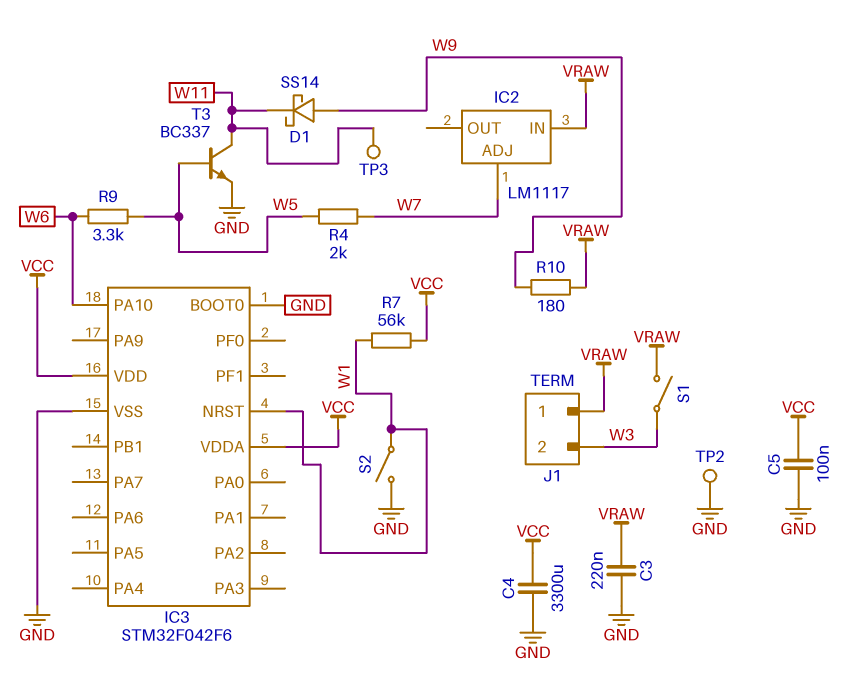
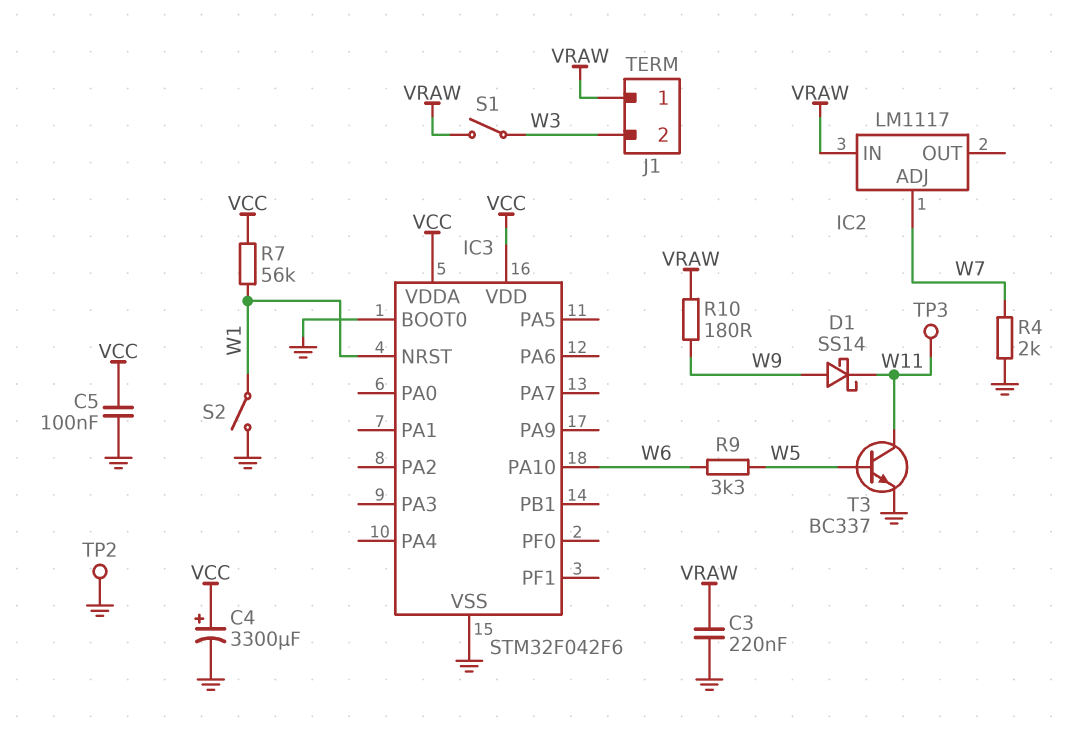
C4: 3300uF (GND, VCC) -> 3300uF (plus VCC, minus GND)
R4: 2k (W5, W7) -> 2k (GND, W7)

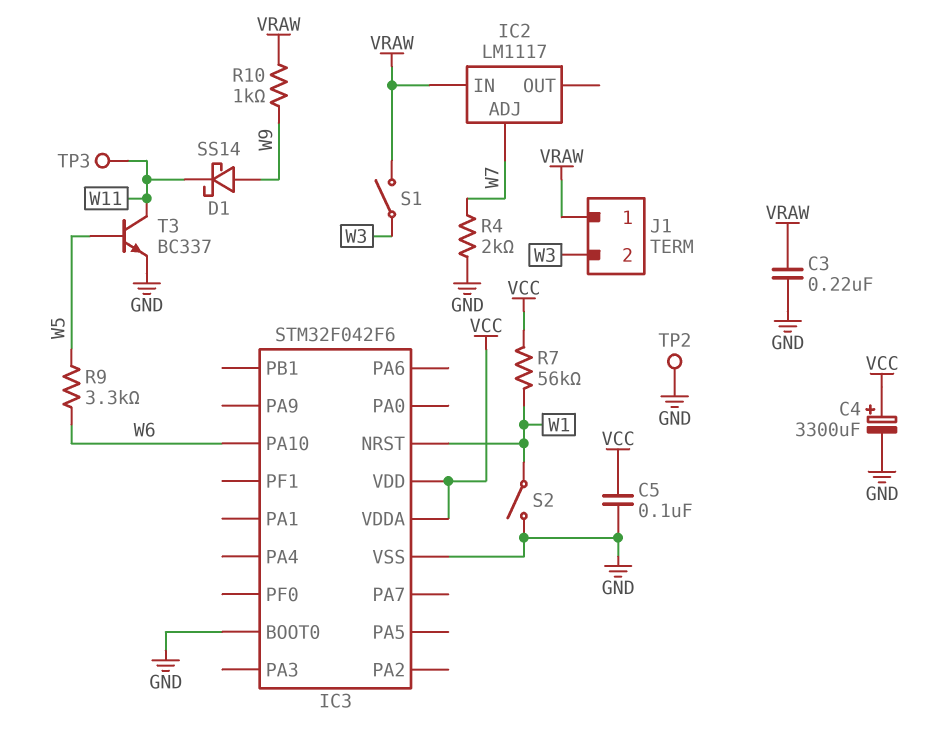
R10: 180 (VRAW, W9) -> 1k (VRAW, W9)

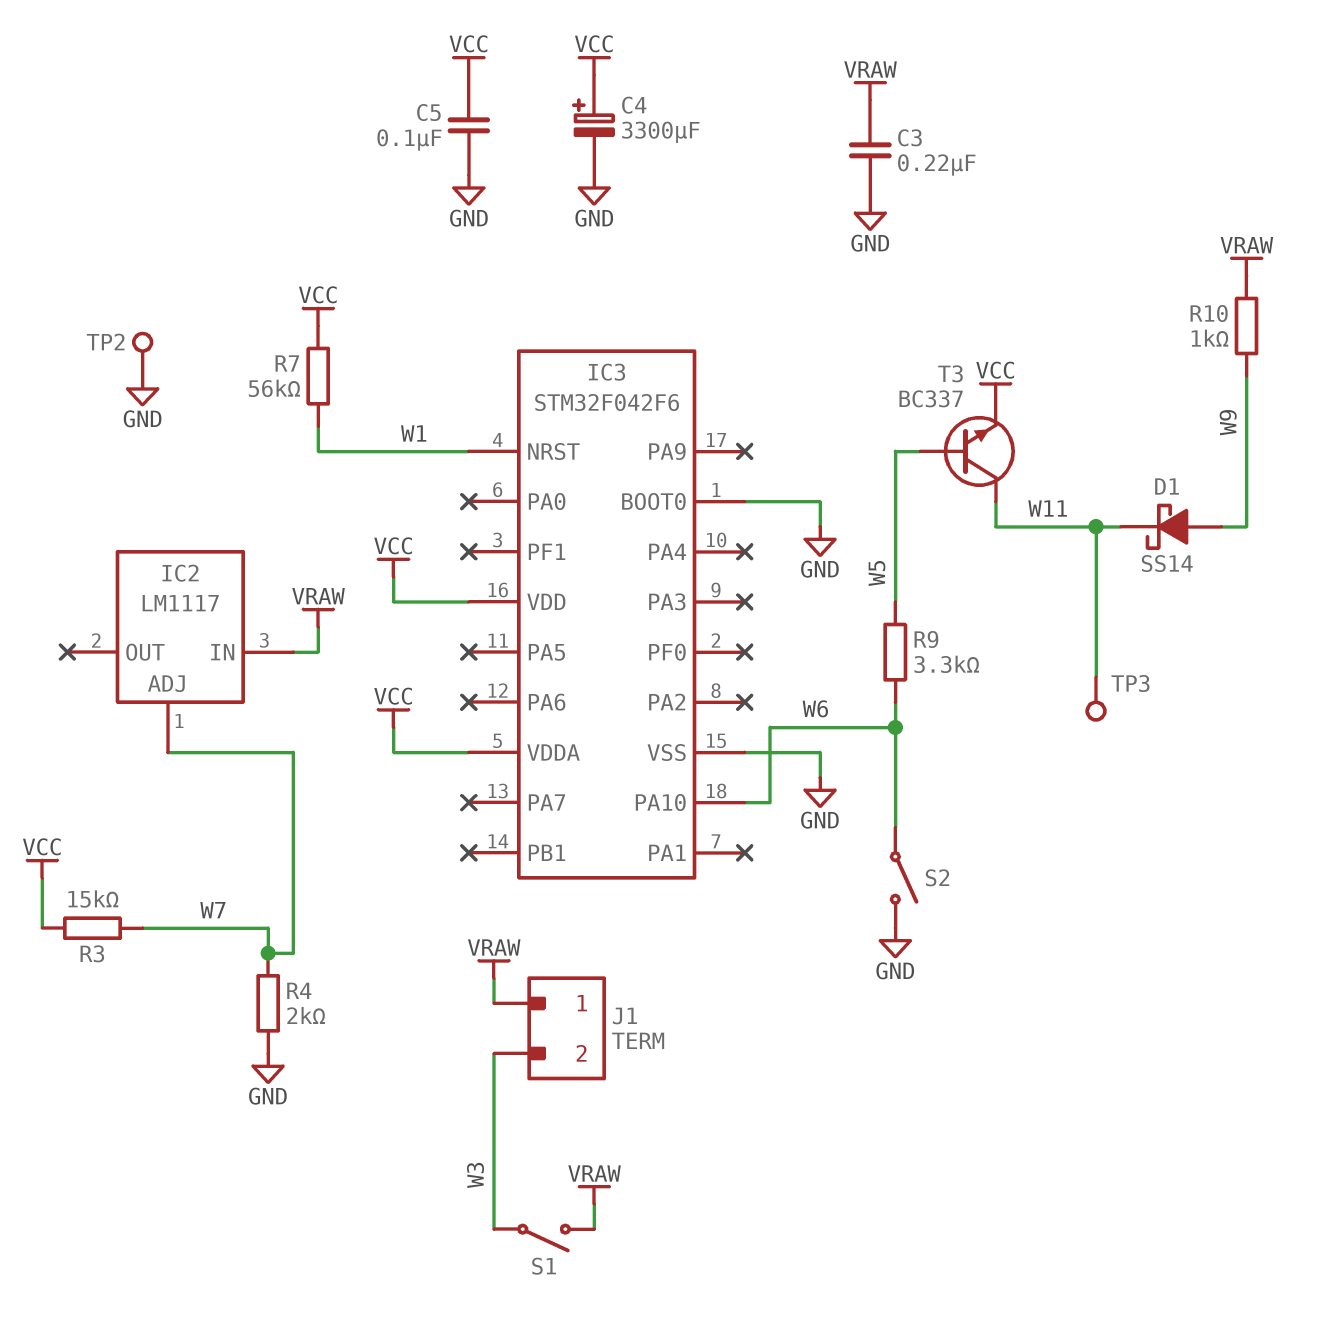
R3: none -> 15k (VCC, W7)
S2: switch (GND, W1) -> switch (GND, W6)
T3: NPN BC337 (B W5, C W11, E GND) -> NPN BC337 (B W5, C W11, E VCC)

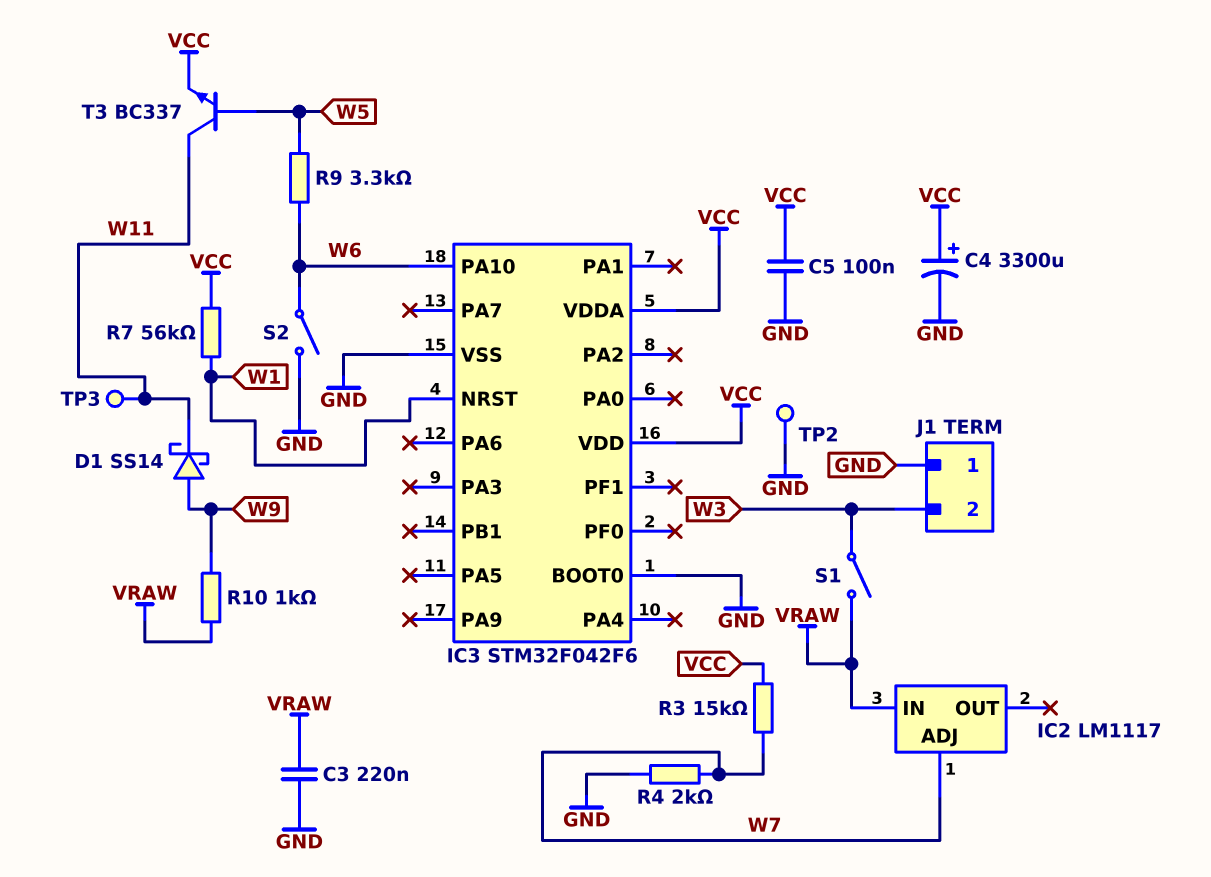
J1 pin 1: VRAW -> GND

